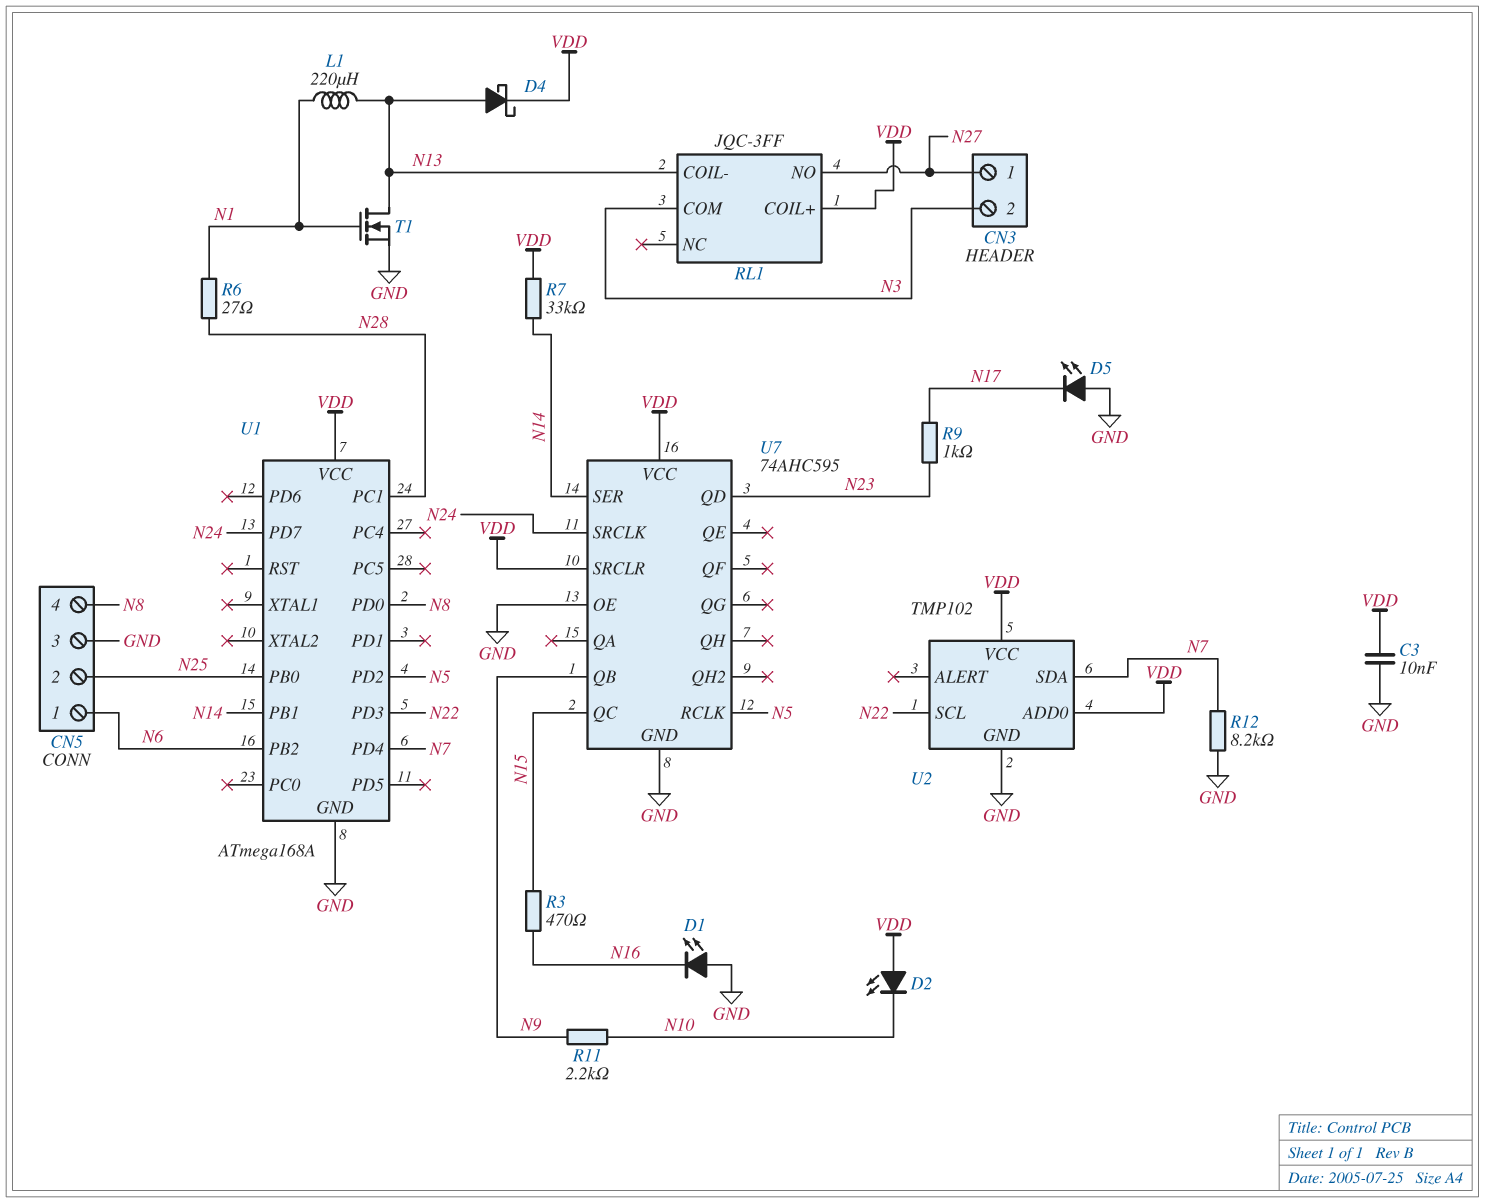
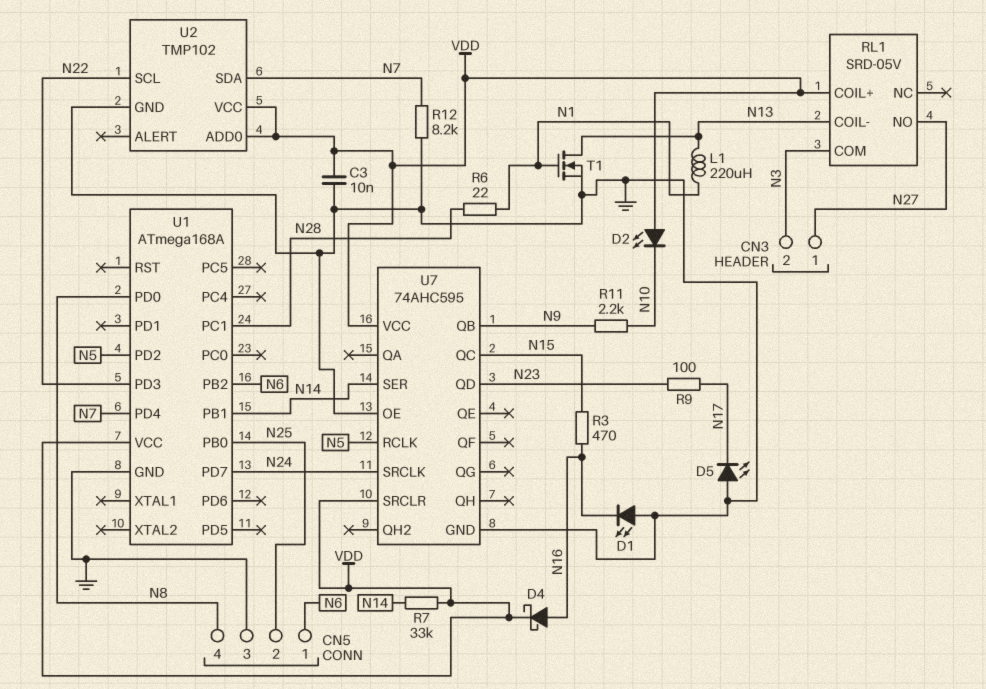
D4: schottky (A N13, K VDD) -> schottky (A N16, K VDD)
R6: 27 (N1, N28) -> 22 (N1, N28)
R9: 1k (N17, N23) -> 100 (N17, N23)
RL1: JQC-3FF -> SRD-05V

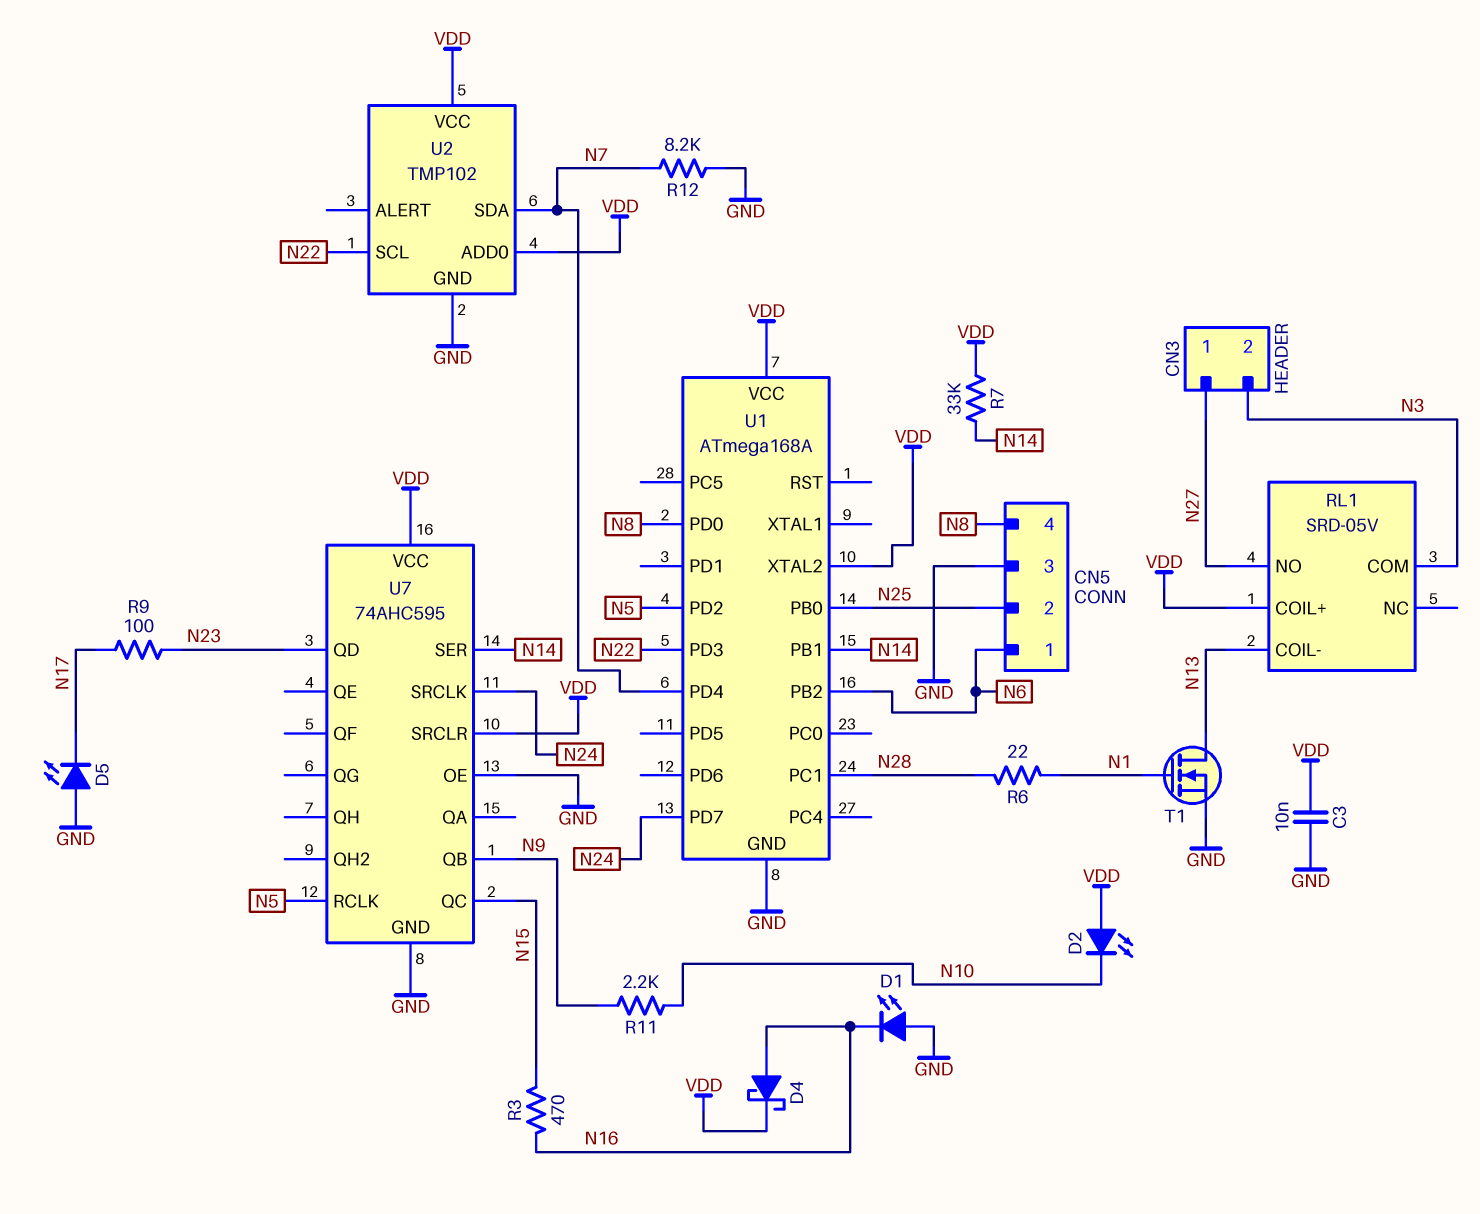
L1: 220uH (N1, N13) -> none
U1 pin XTAL2: none -> VDD

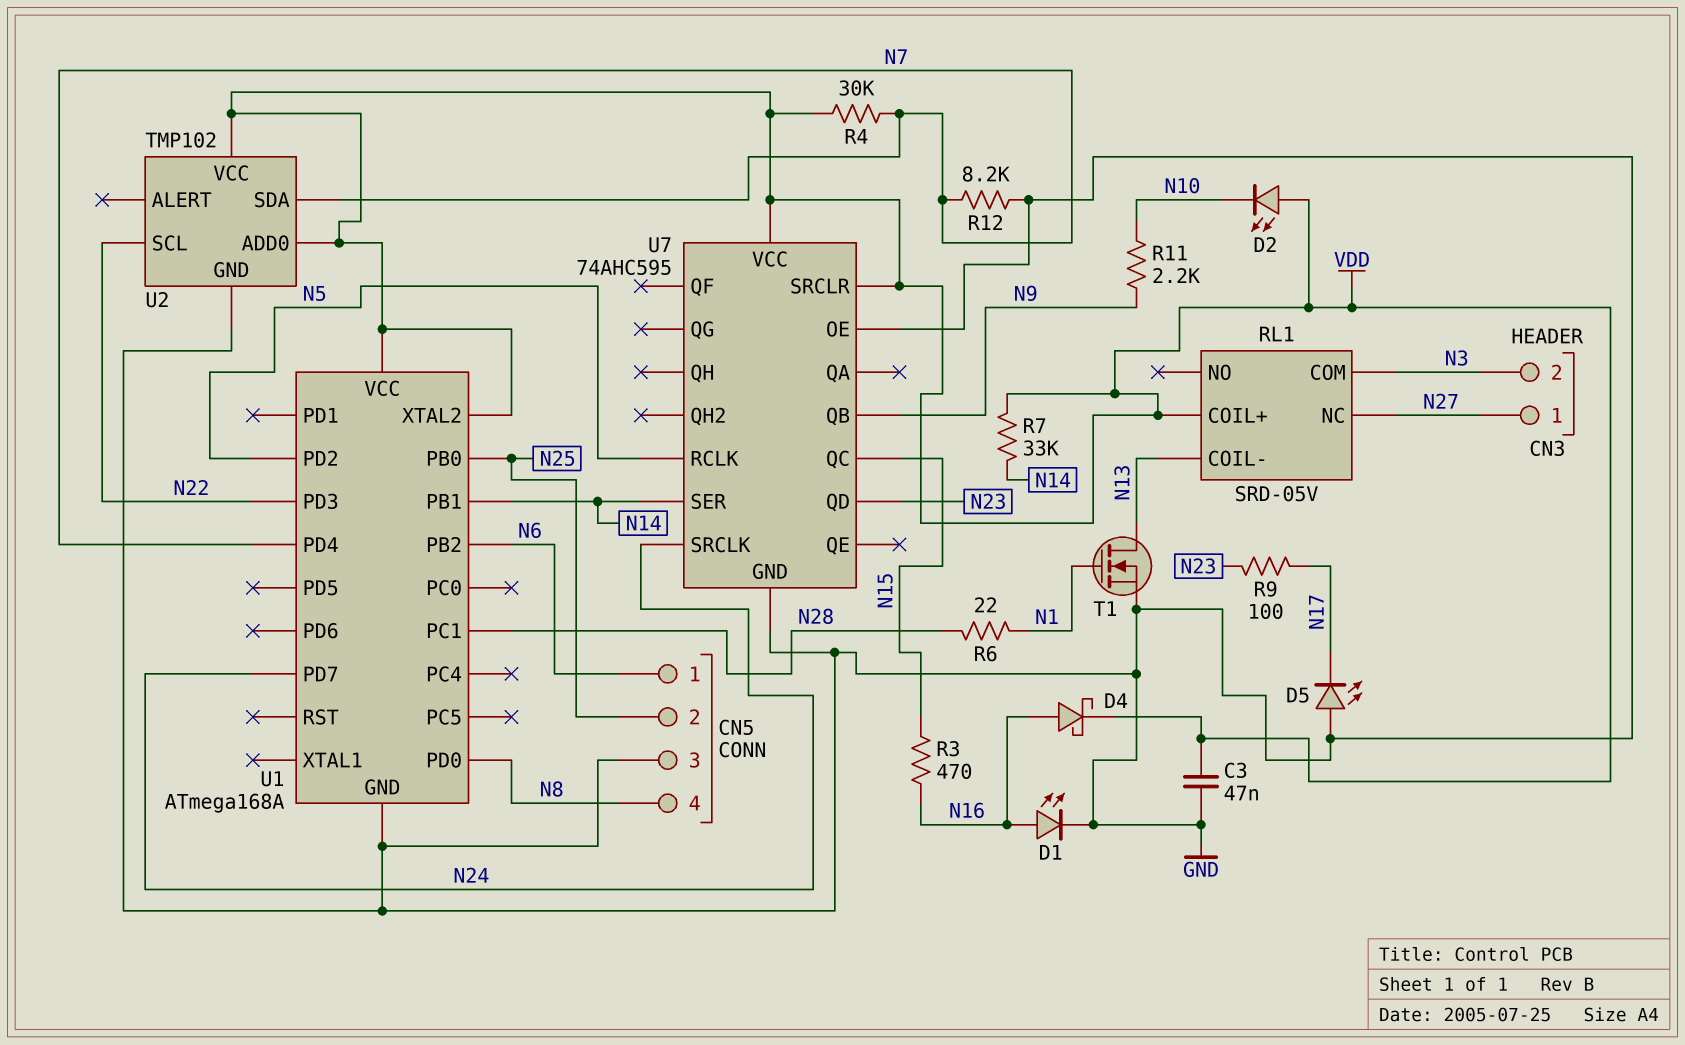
C3: 10nF (GND, VDD) -> 47nF (GND, VDD)
D1: LED (A GND, K N16) -> LED (A N16, K GND)
R4: none -> 30k (N7, VDD)
RL1 pin NC: none -> N27
RL1 pin NO: N27 -> none

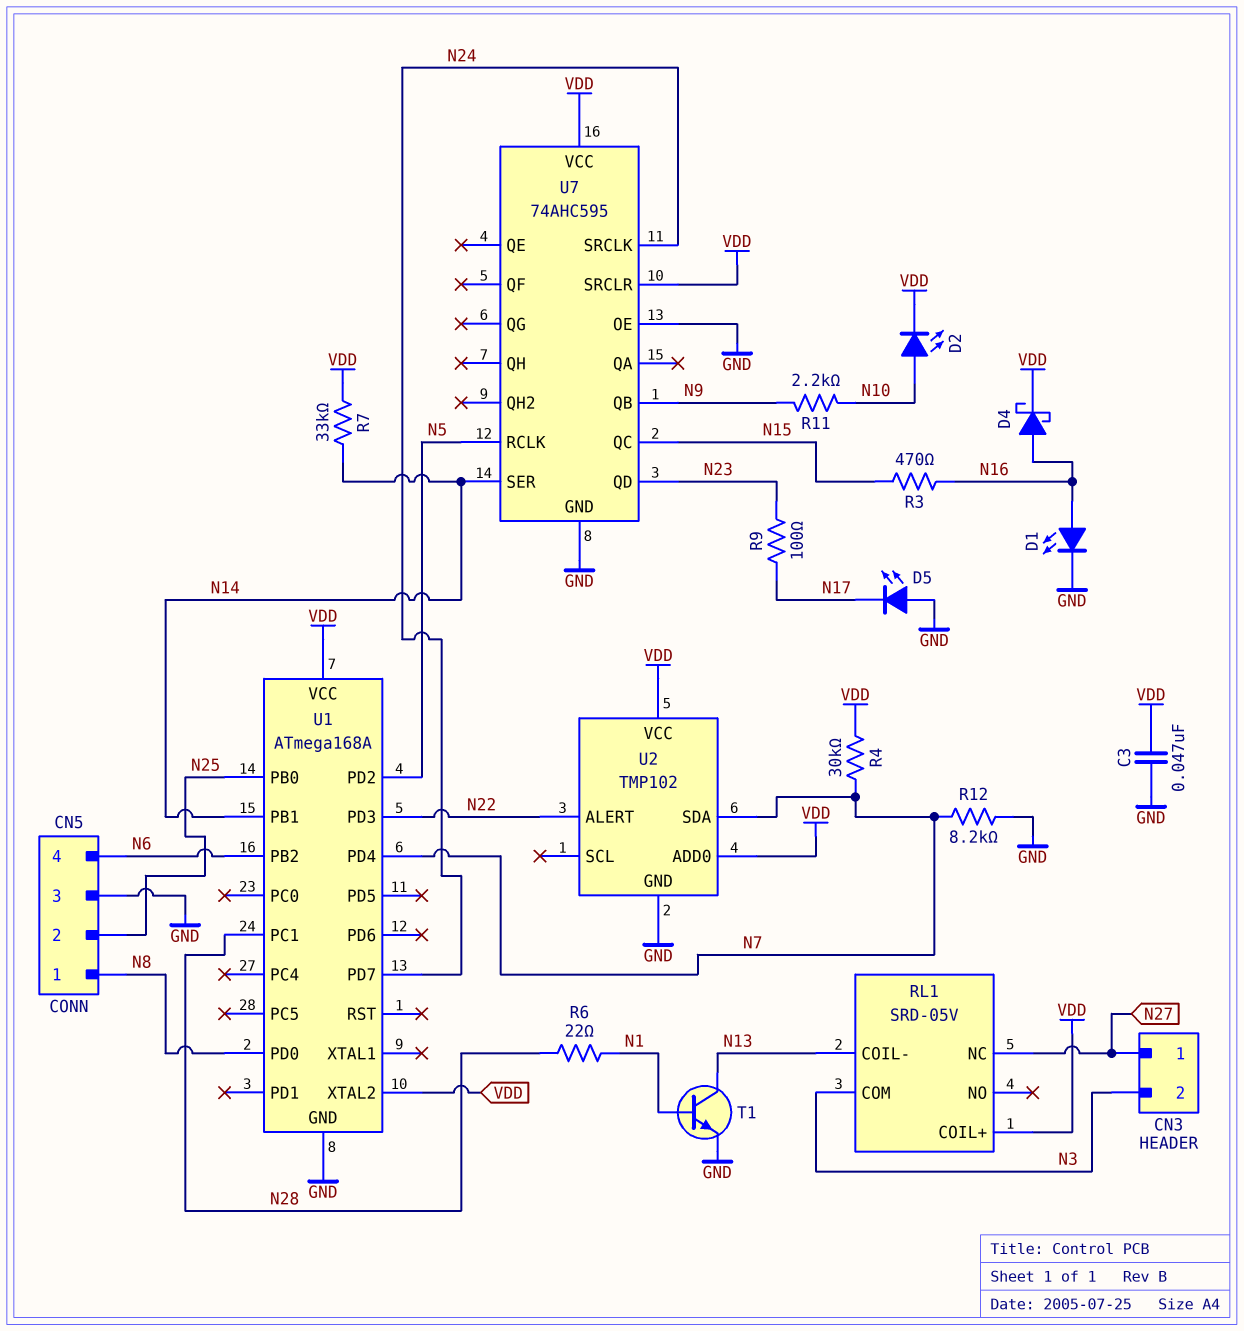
CN5 pin 1: N6 -> N8
CN5 pin 4: N8 -> N6
D2: LED (A VDD, K N10) -> LED (A N10, K VDD)
T1: NMOS (G N1, D N13, S GND) -> NPN (B N1, C N13, E GND)
U2 pin ALERT: none -> N22
U2 pin SCL: N22 -> none

